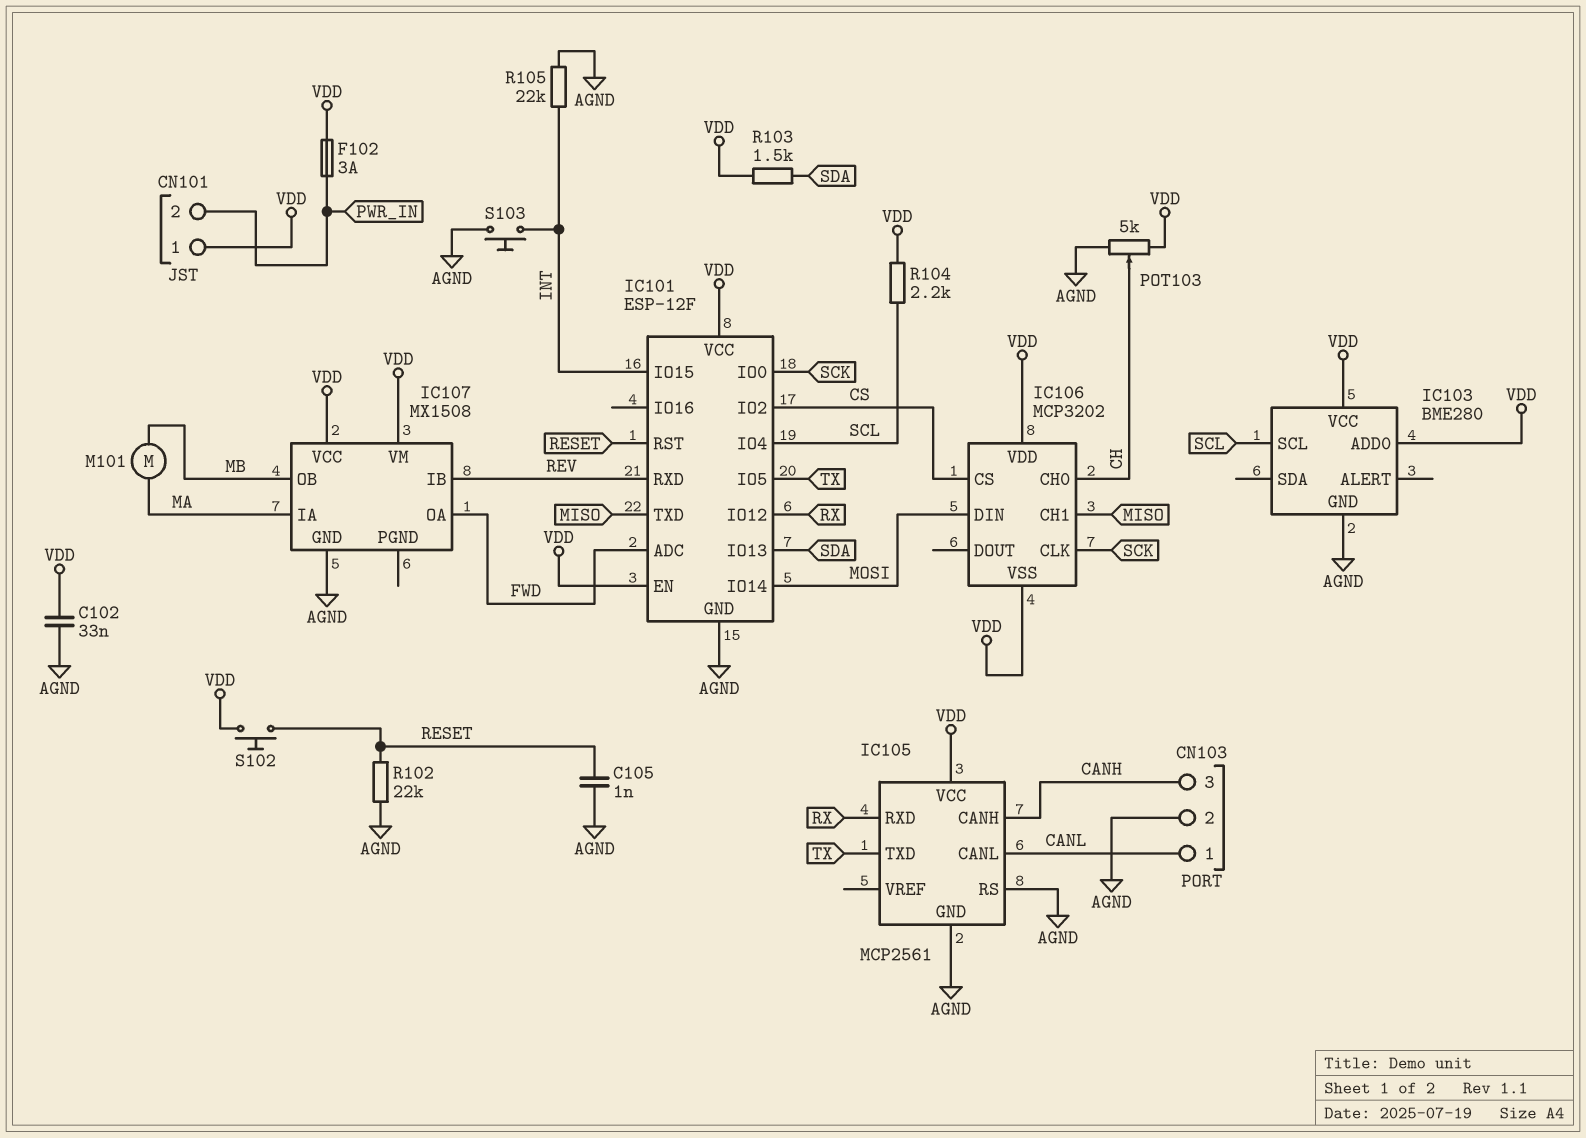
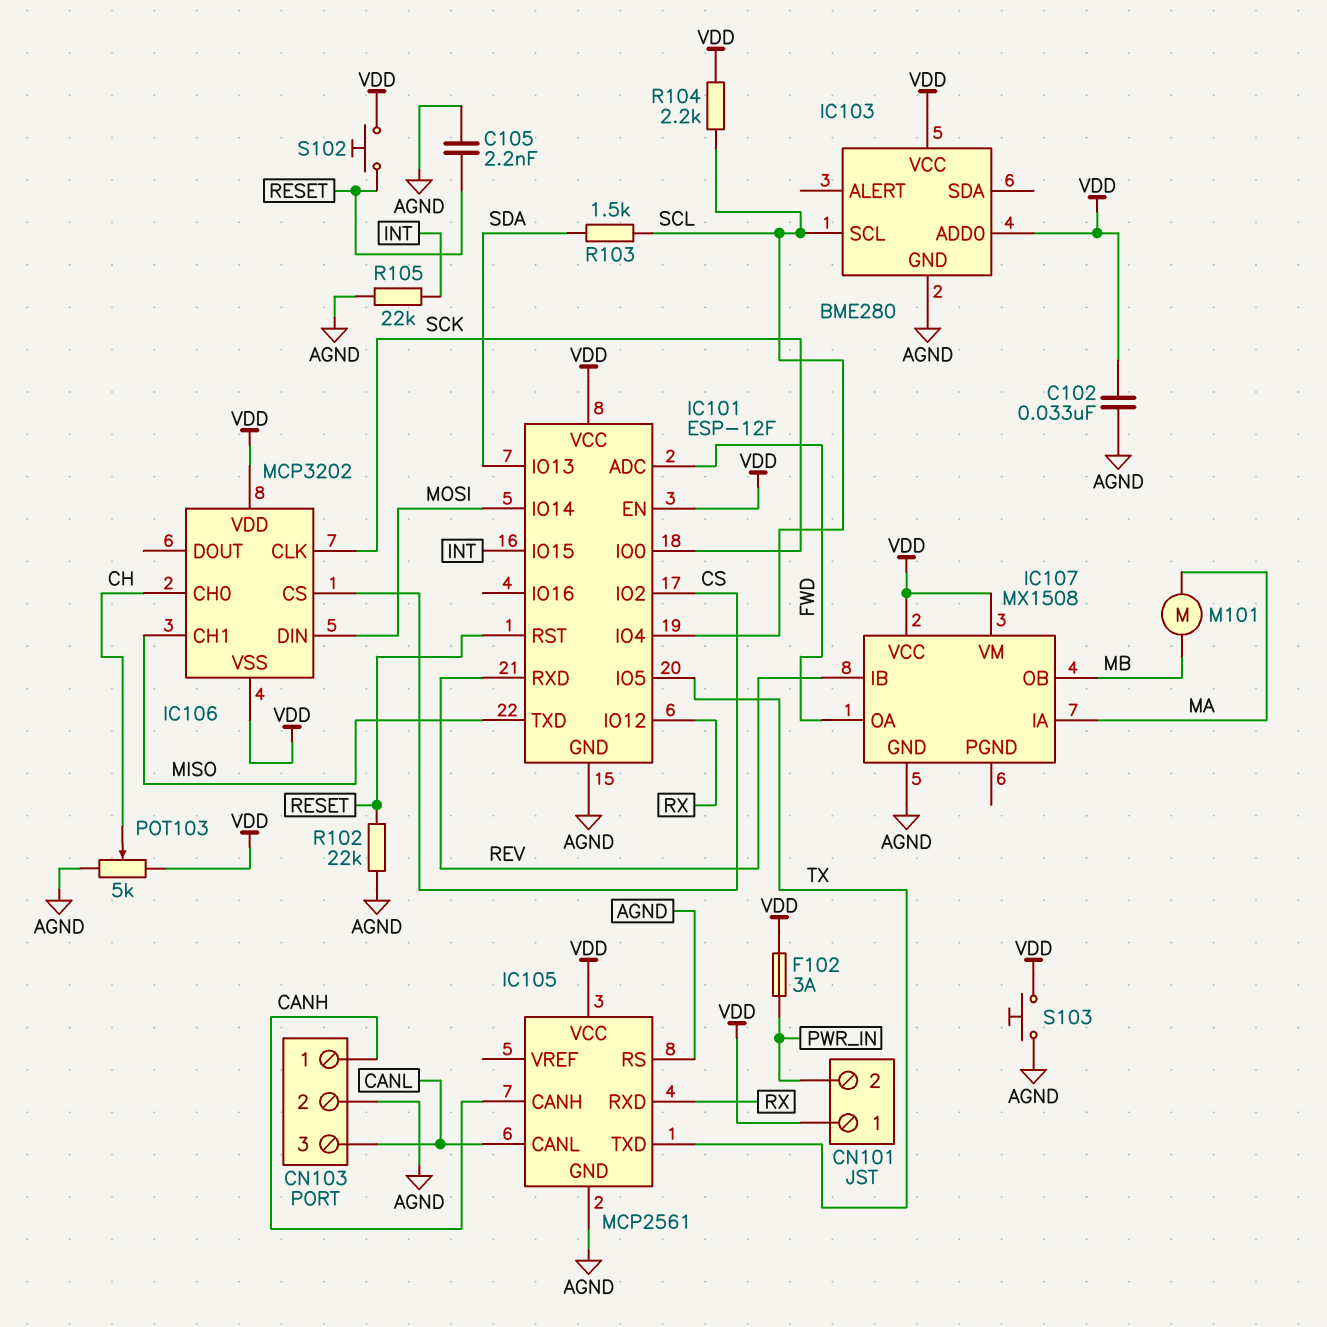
C105: 1nF (AGND, RESET) -> 2.2nF (AGND, RESET)
CN103 pin 1: CANL -> CANH
CN103 pin 3: CANH -> CANL
R103: 1.5k (SDA, VDD) -> 1.5k (SCL, SDA)
S103: button (AGND, INT) -> button (AGND, VDD)

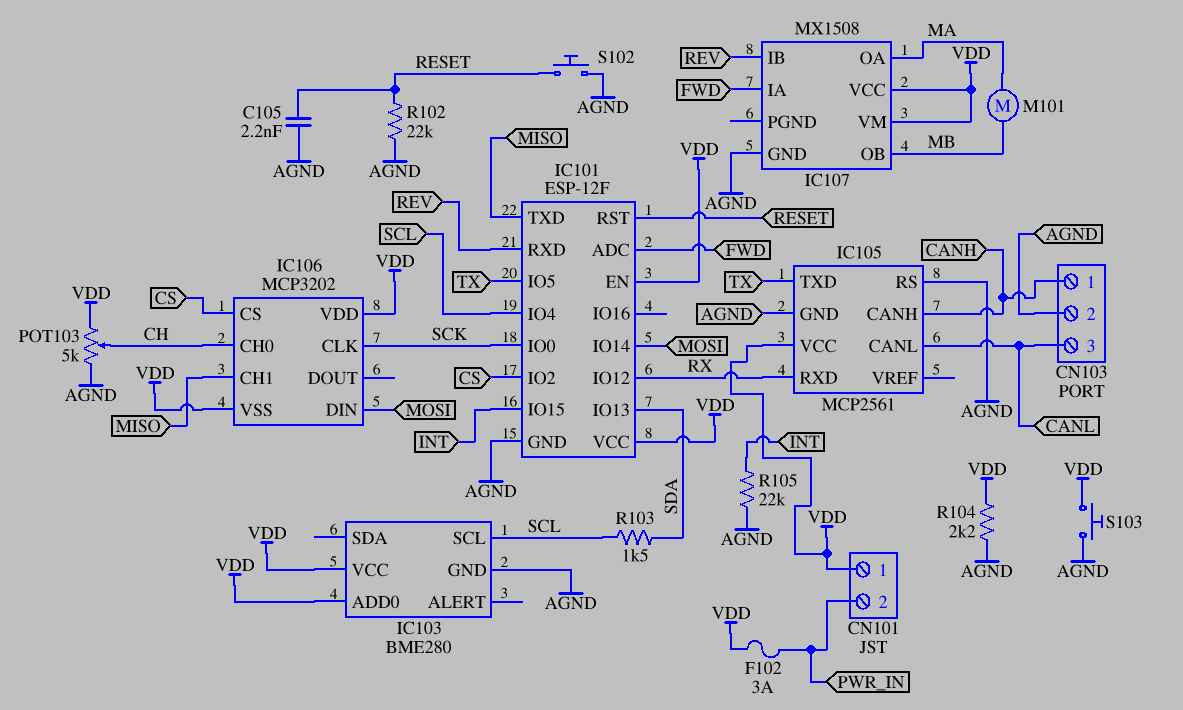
C102: 33nF (AGND, VDD) -> none
IC107 pin IA: MA -> FWD
IC107 pin OA: FWD -> MA
R104: 2.2k (SCL, VDD) -> 2.2k (AGND, VDD)
S102: button (RESET, VDD) -> button (AGND, RESET)

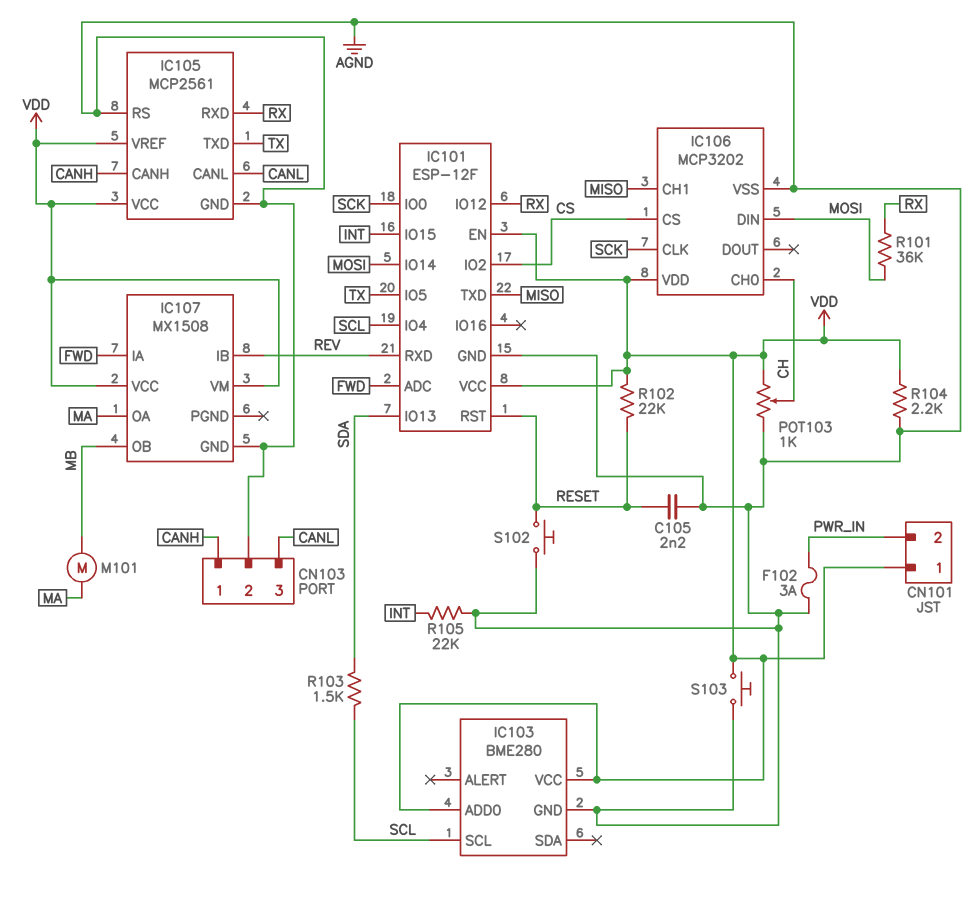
F102: 3A (PWR_IN, VDD) -> 3A (AGND, PWR_IN)
IC105 pin VREF: none -> VDD
IC106 pin VSS: VDD -> AGND
POT103: 5k (AGND, VDD, wiper CH) -> 1k (AGND, VDD, wiper CH)
R101: none -> 36k (MOSI, RX)
R102: 22k (AGND, RESET) -> 22k (RESET, VDD)

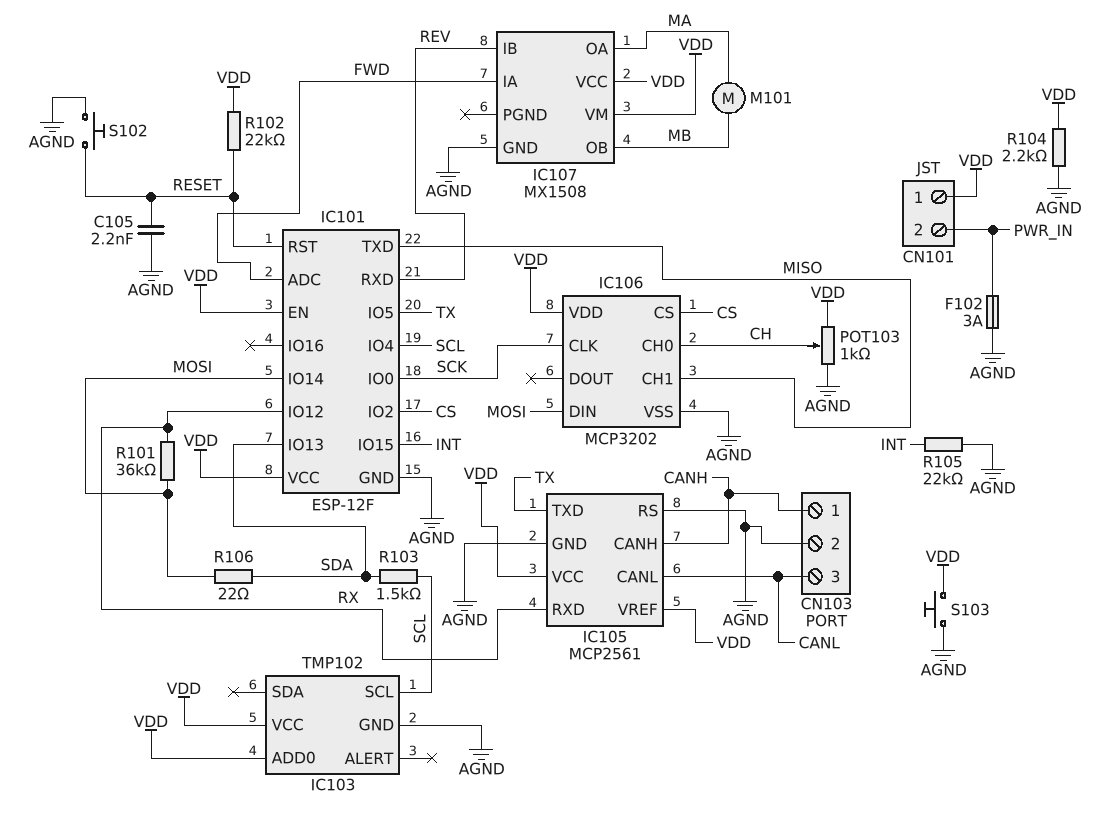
IC103: BME280 -> TMP102
R106: none -> 22 (MOSI, SDA)

